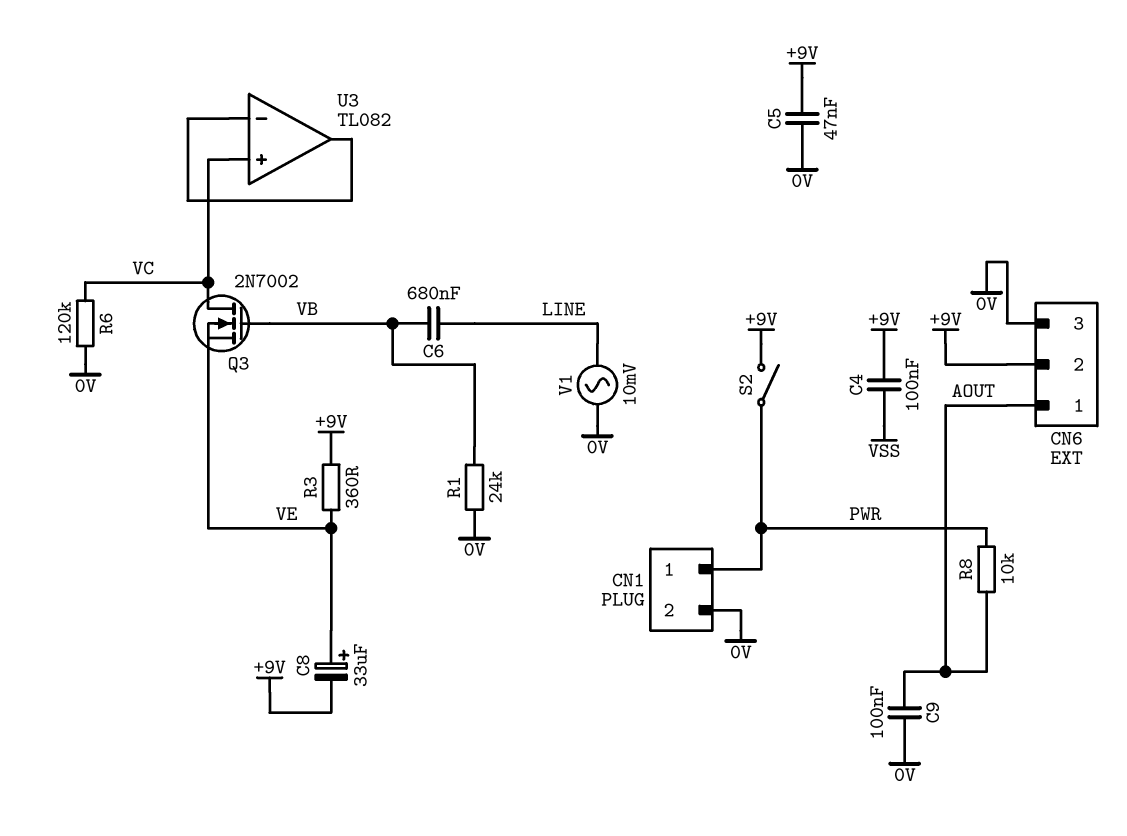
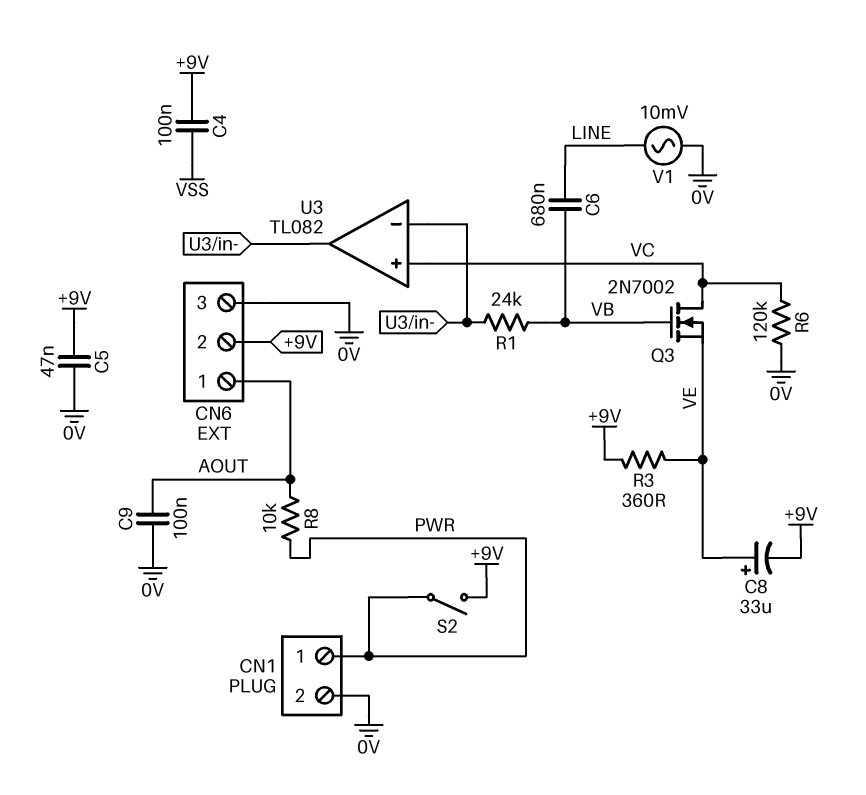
R1: 24k (0V, VB) -> 24k (U3/in-, VB)

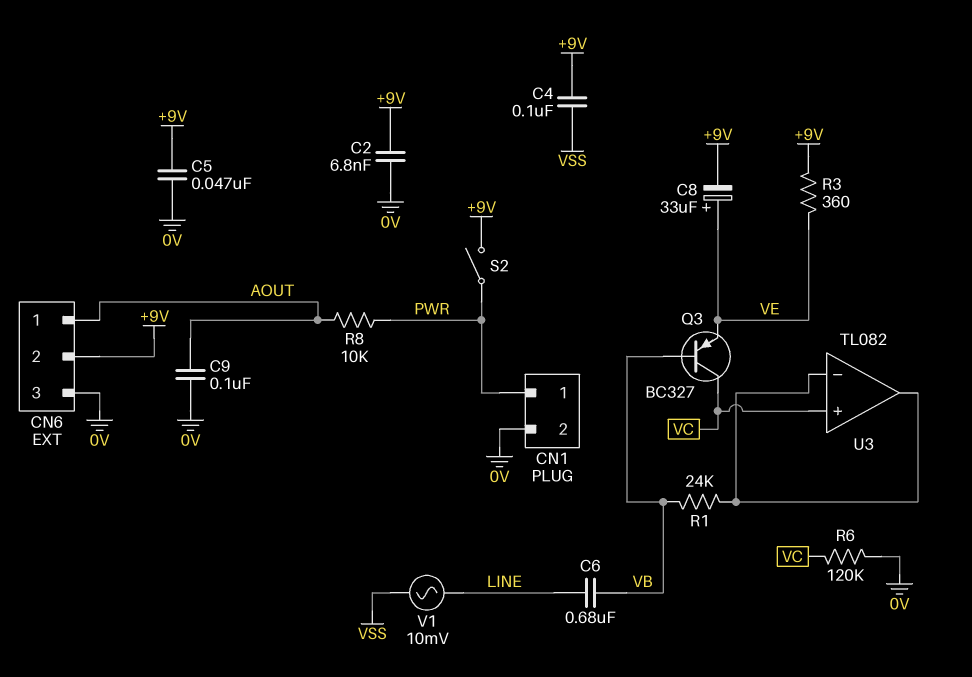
C2: none -> 6.8nF (+9V, 0V)
Q3: NMOS 2N7002 (G VB, D VC, S VE) -> PNP BC327 (B VB, C VC, E VE)
V1: AC 10mV (0V, LINE) -> AC 10mV (LINE, VSS)

